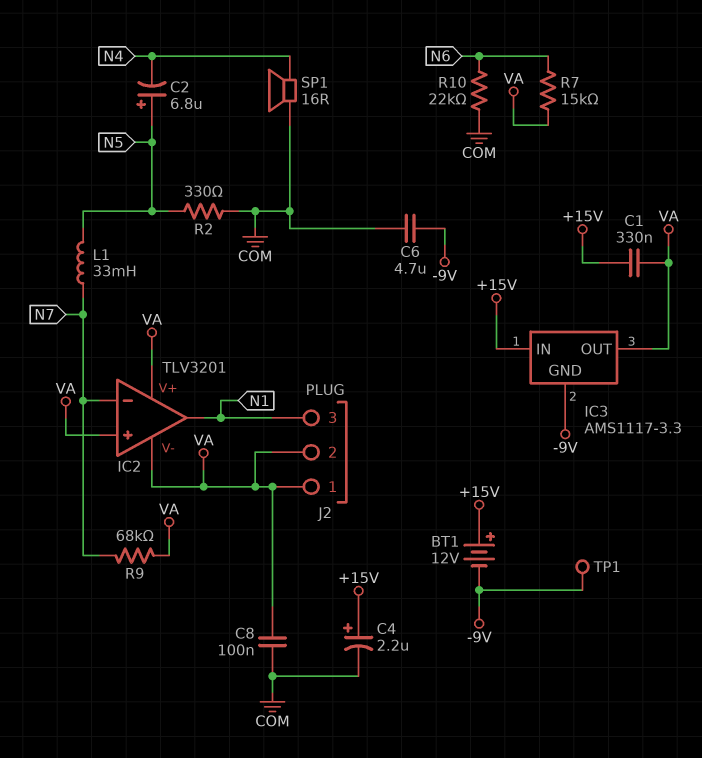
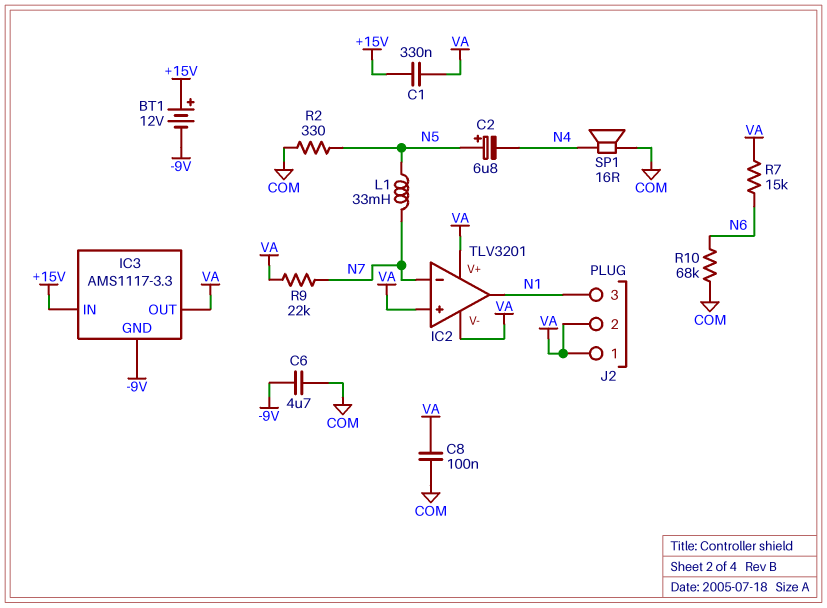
C4: 2.2uF (plus +15V, minus COM) -> none
R9: 68k (N7, VA) -> 22k (N7, VA)
R10: 22k (COM, N6) -> 68k (COM, N6)
TP1: test point (-9V) -> none

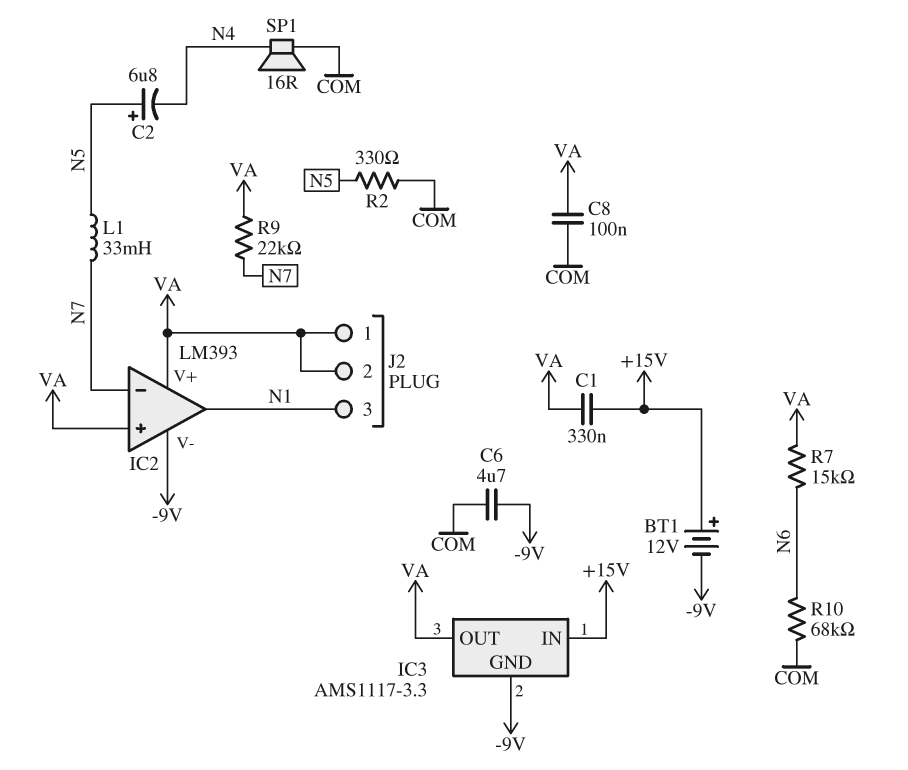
IC2: TLV3201 -> LM393
IC2 pin V-: VA -> -9V

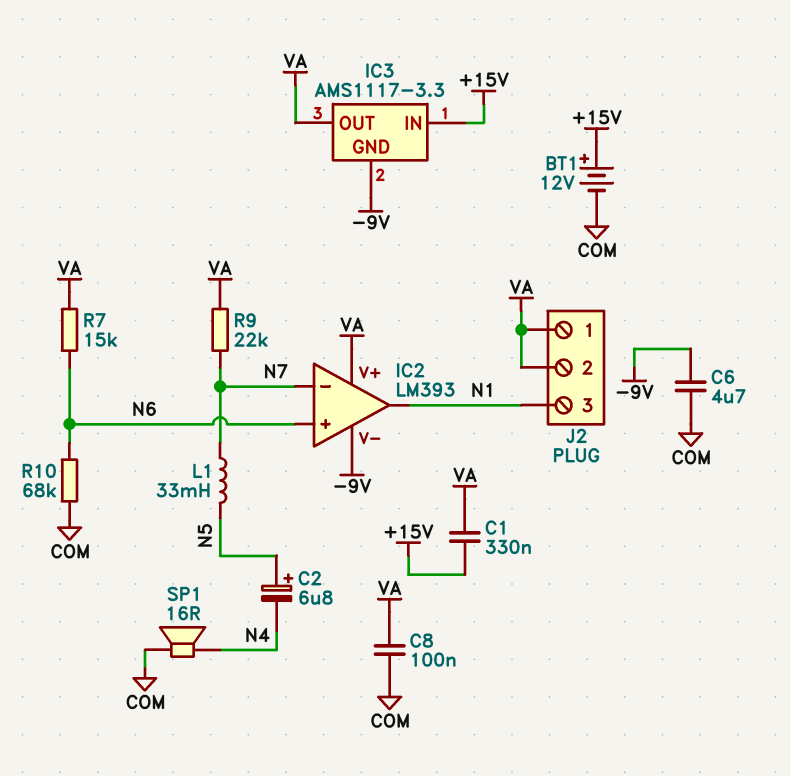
BT1: 12V (plus +15V, minus -9V) -> 12V (plus +15V, minus COM)
IC2 pin in+: VA -> N6
R2: 330 (COM, N5) -> none

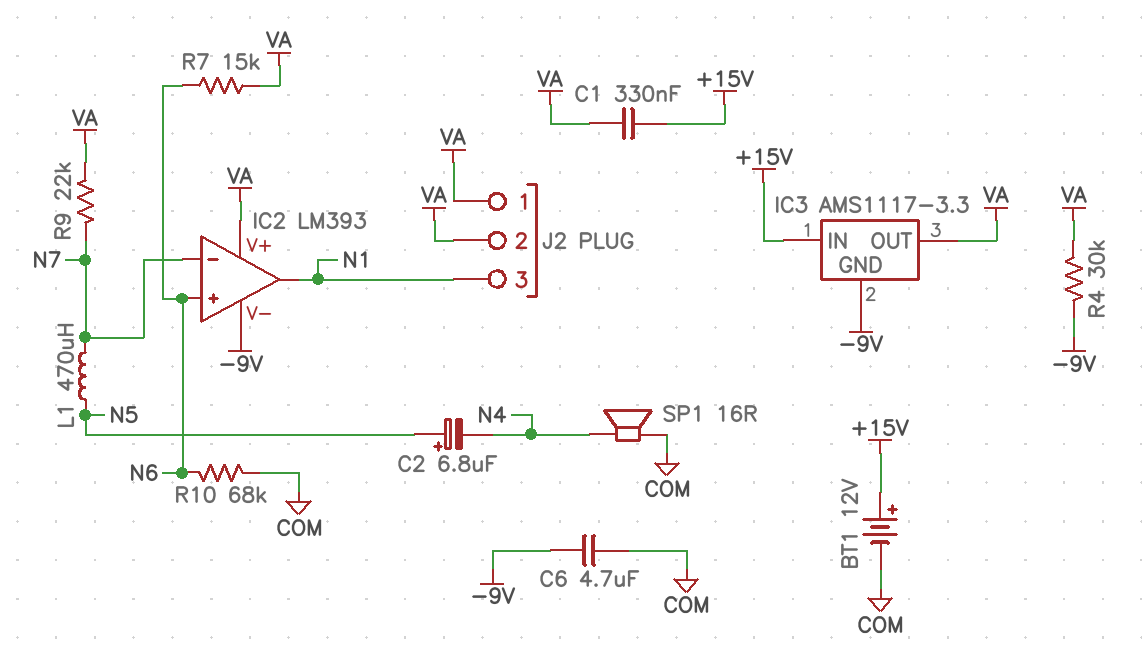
C8: 100nF (COM, VA) -> none
L1: 33mH (N5, N7) -> 470uH (N5, N7)
R4: none -> 30k (-9V, VA)

